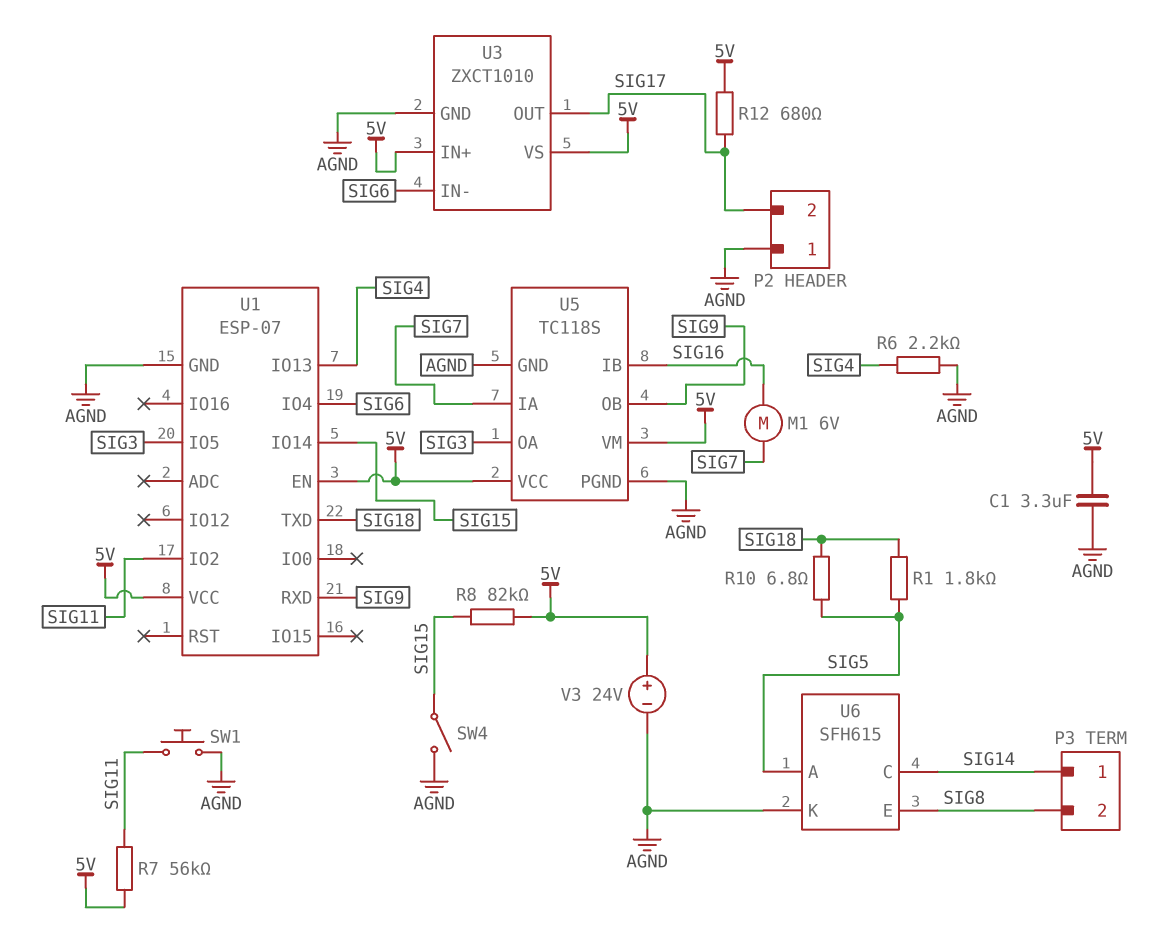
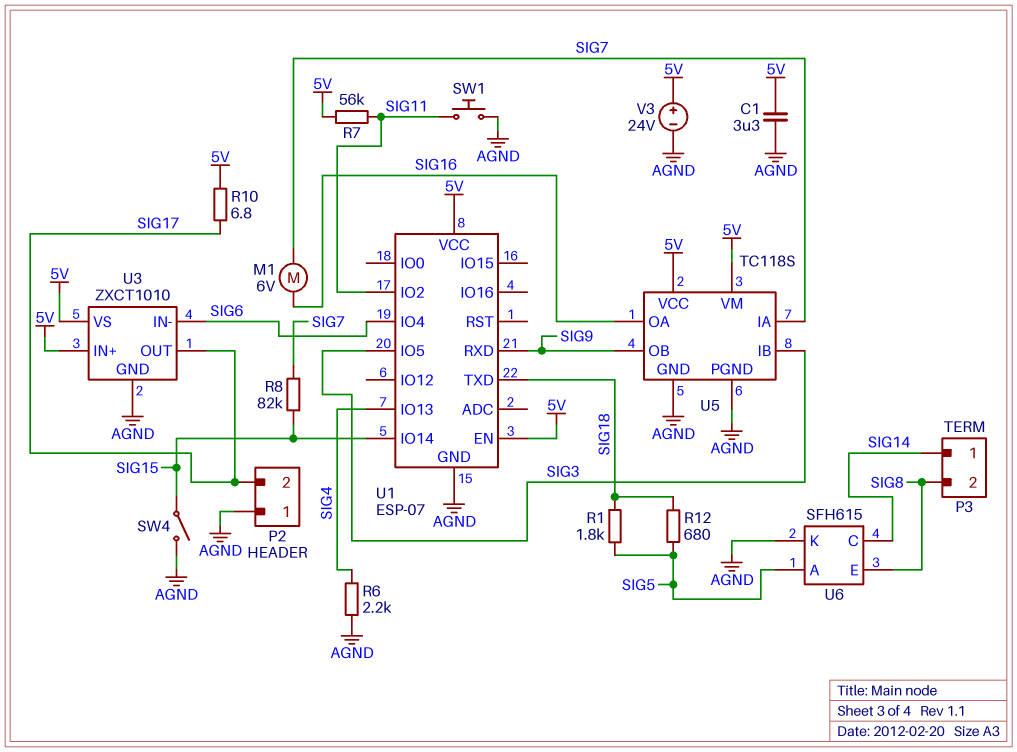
R8: 82k (5V, SIG15) -> 82k (SIG7, SIG15)
R10: 6.8 (SIG5, SIG18) -> 6.8 (5V, SIG17)
R12: 680 (5V, SIG17) -> 680 (SIG5, SIG18)
U5 pin IB: SIG16 -> SIG3
U5 pin OA: SIG3 -> SIG16

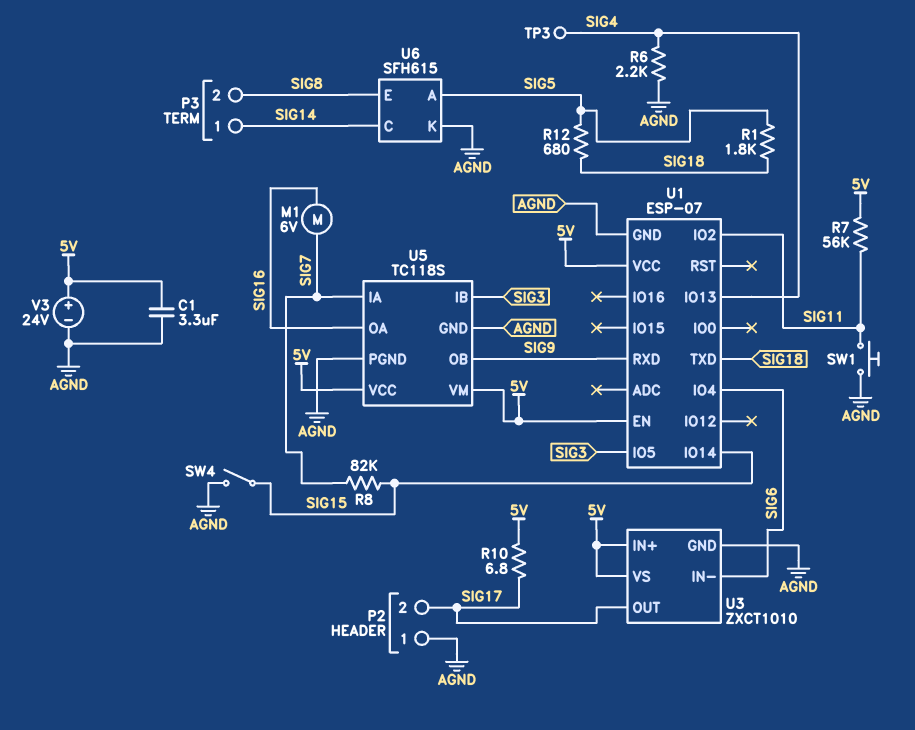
TP3: none -> test point (SIG4)

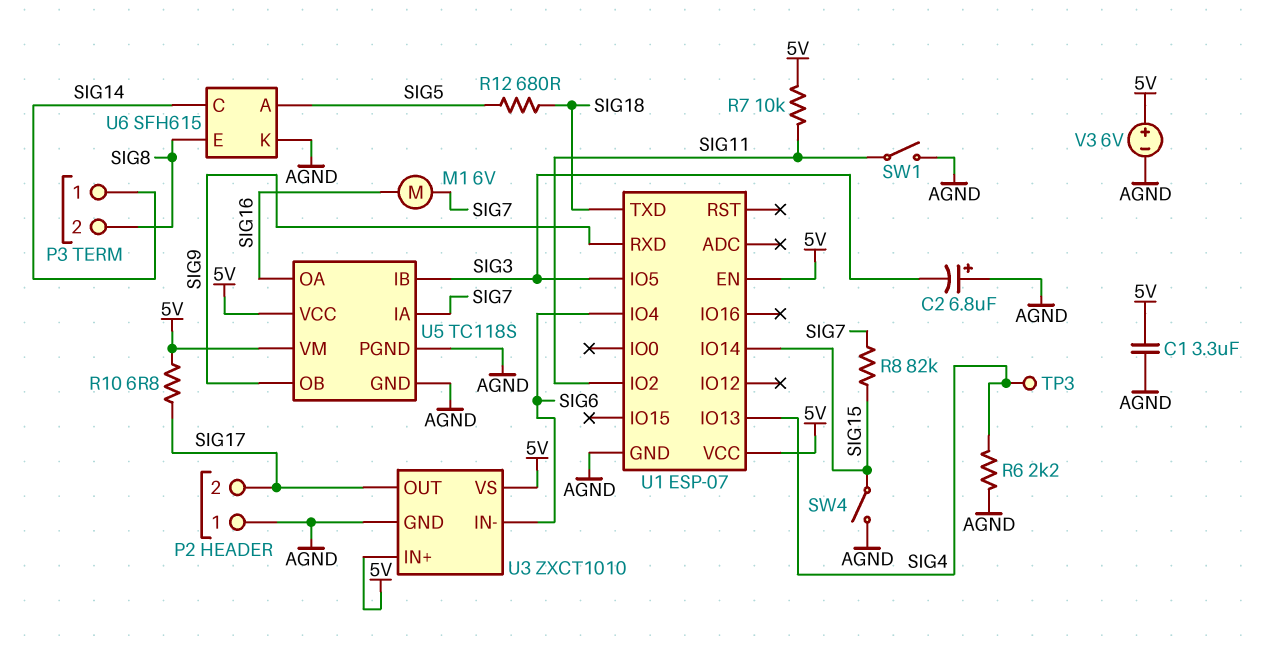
C2: none -> 6.8uF (plus AGND, minus SIG3)
R1: 1.8k (SIG5, SIG18) -> none
R7: 56k (5V, SIG11) -> 10k (5V, SIG11)
SW1: button (AGND, SIG11) -> switch (AGND, SIG11)
V3: 24V (plus 5V, minus AGND) -> 6V (plus 5V, minus AGND)

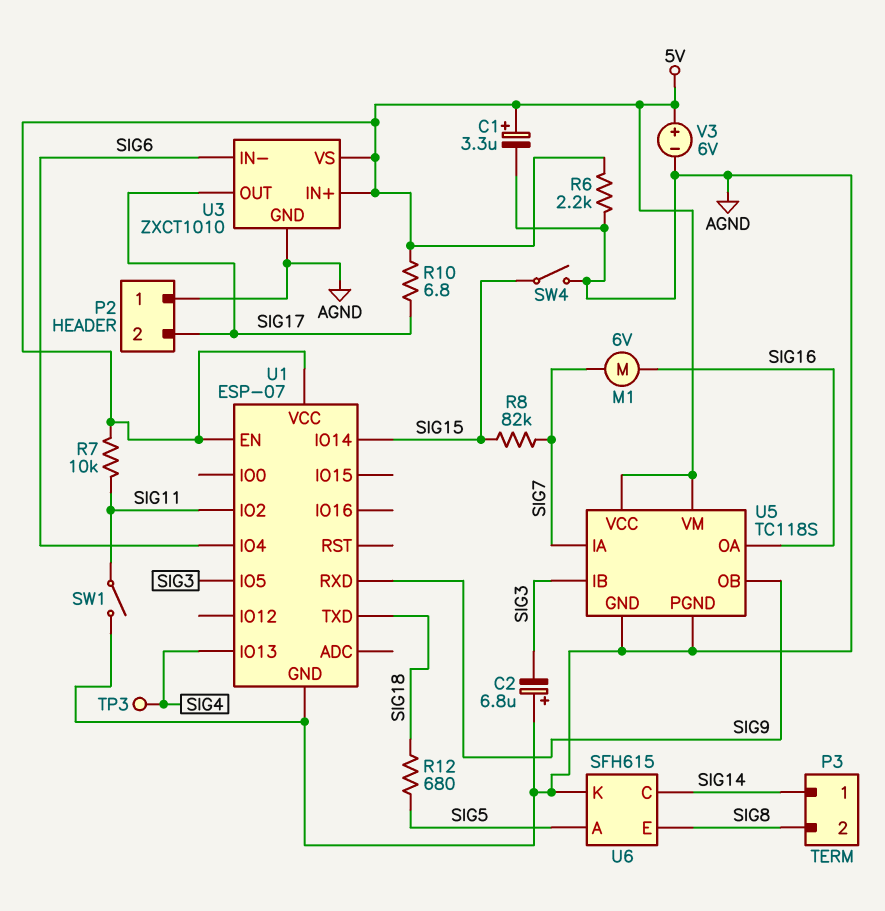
C1: 3.3uF (5V, AGND) -> 3.3uF (plus 5V, minus AGND)
R6: 2.2k (AGND, SIG4) -> 2.2k (5V, AGND)

